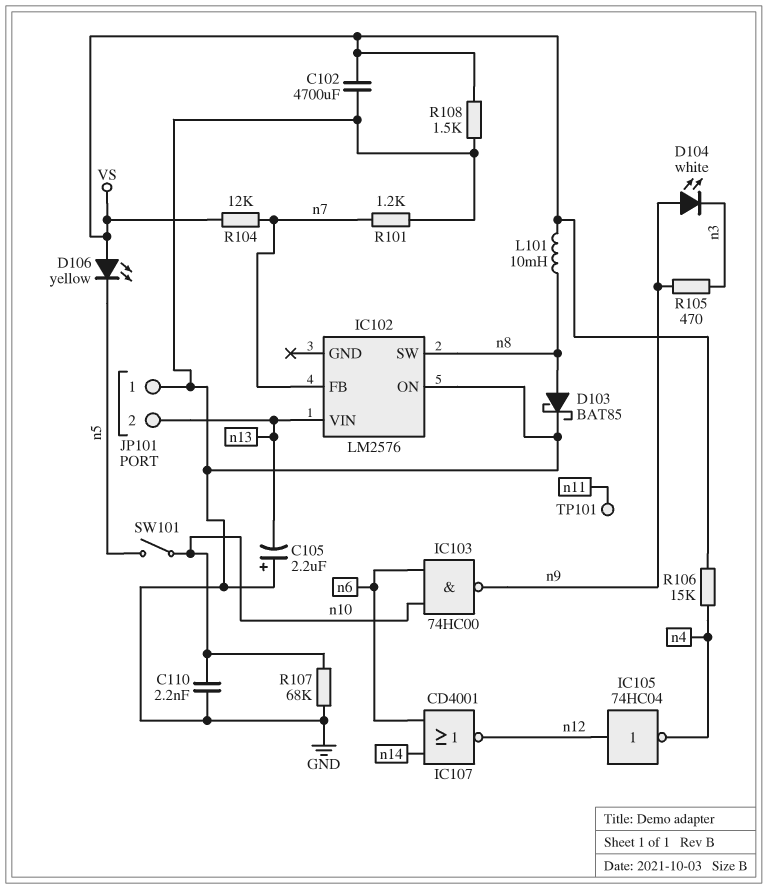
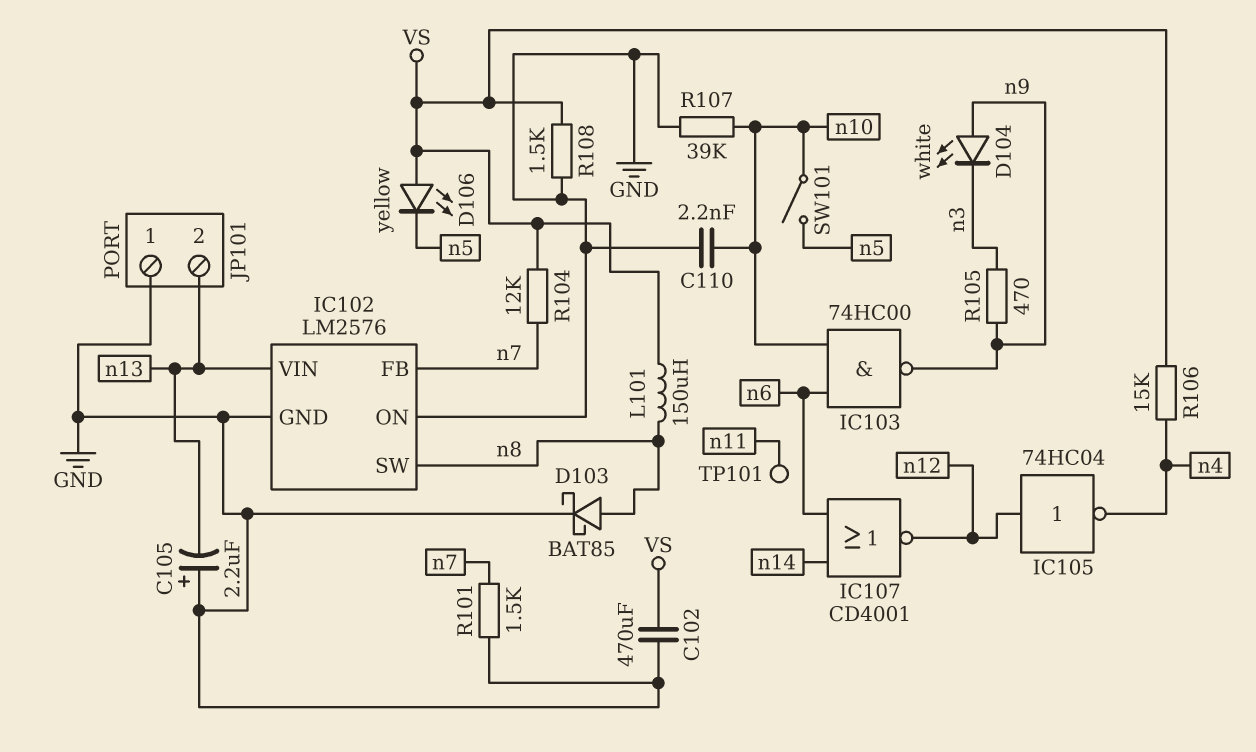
C102: 4700uF (GND, VS) -> 470uF (GND, VS)
IC102 pin GND: none -> GND
L101: 10mH (VS, n8) -> 150uH (VS, n8)
R101: 1.2k (GND, n7) -> 1.5k (GND, n7)
R107: 68k (GND, n10) -> 39k (GND, n10)

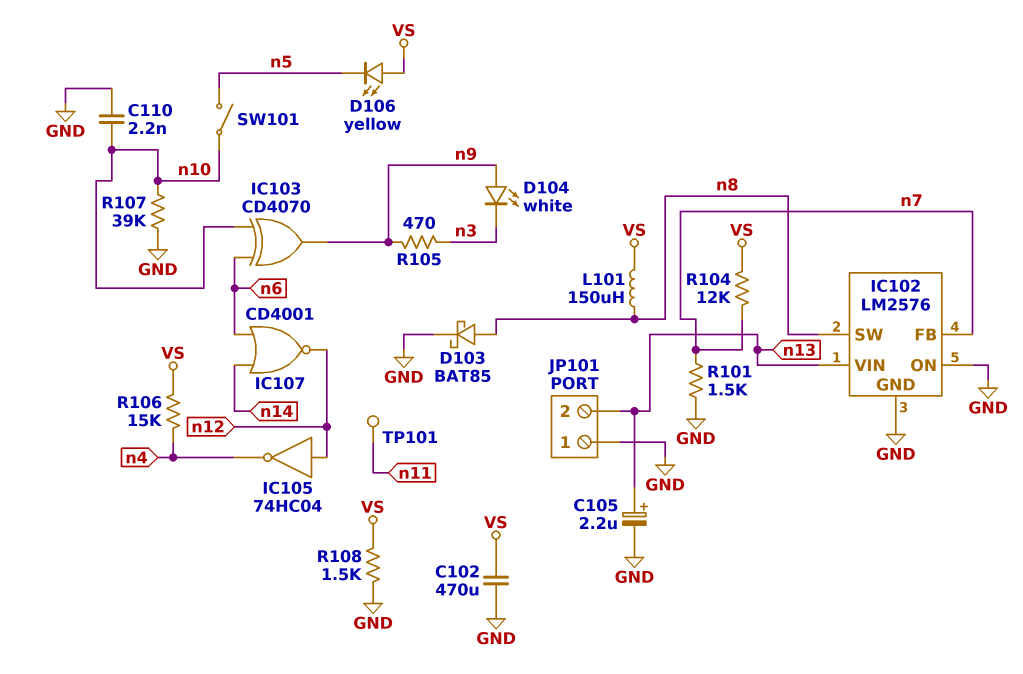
C105: 2.2uF (plus GND, minus n13) -> 2.2uF (plus n13, minus GND)
IC103: NAND 74HC00 (in n6, in n10, out n9) -> XOR CD4070 (in n6, in n10, out n9)

